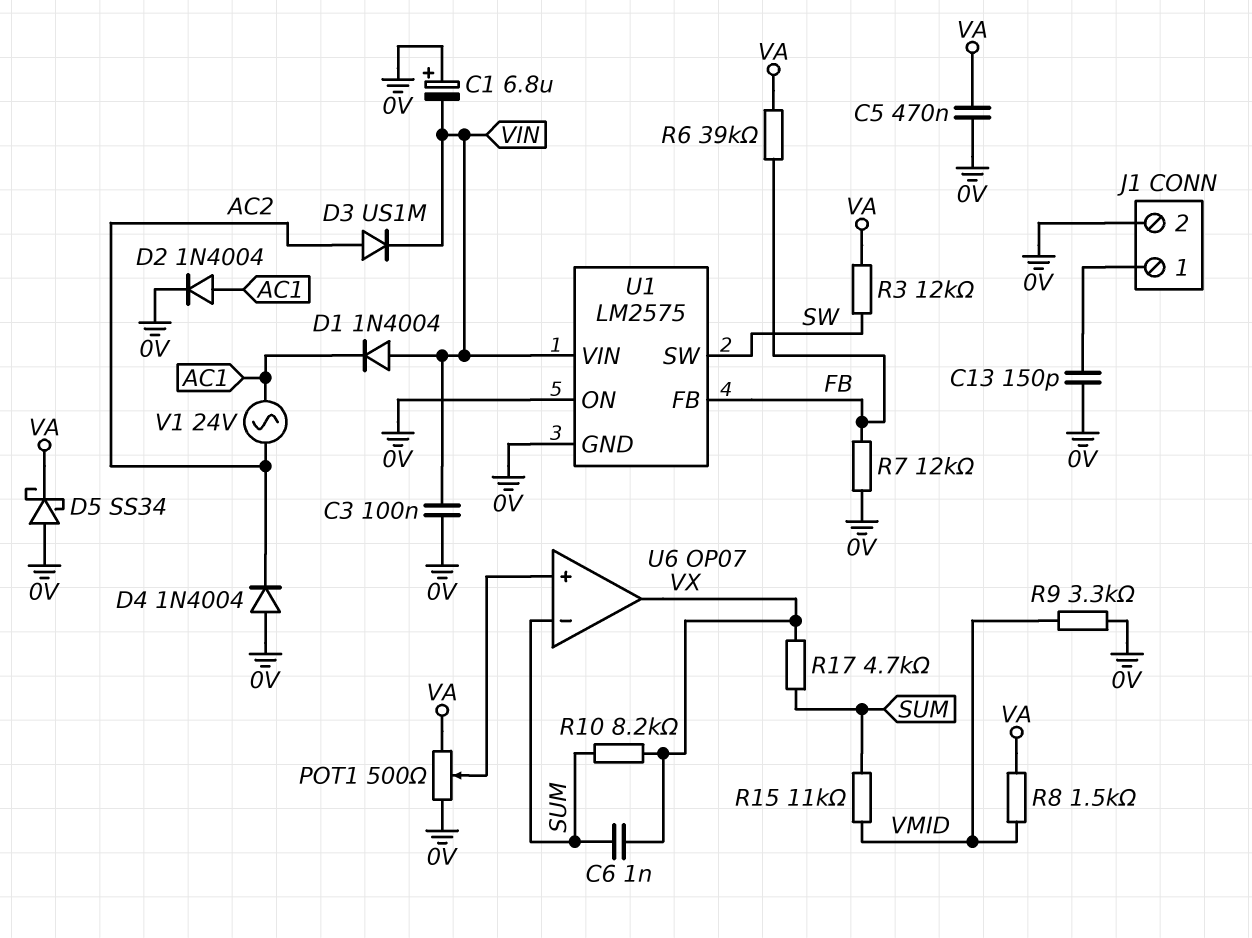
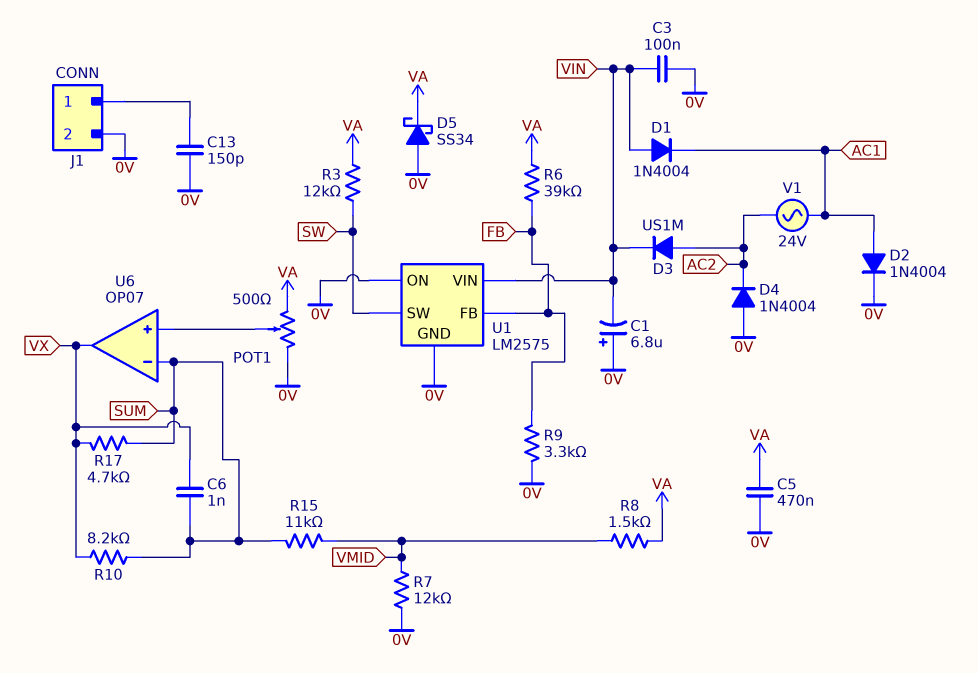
R7: 12k (0V, FB) -> 12k (0V, VMID)
R9: 3.3k (0V, VMID) -> 3.3k (0V, FB)

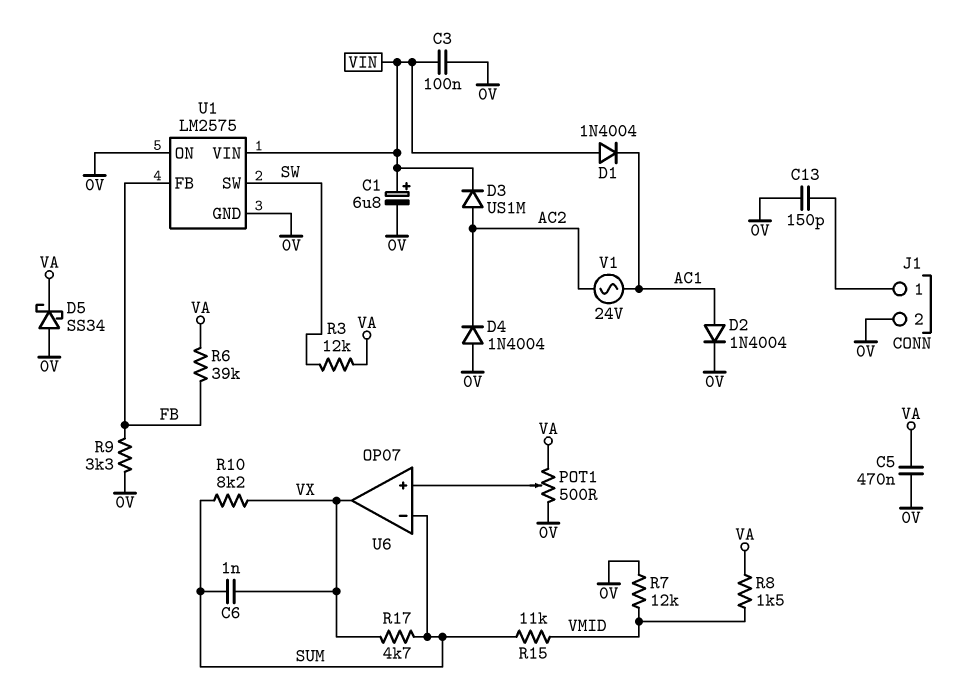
C1: 6.8uF (plus 0V, minus VIN) -> 6.8uF (plus VIN, minus 0V)

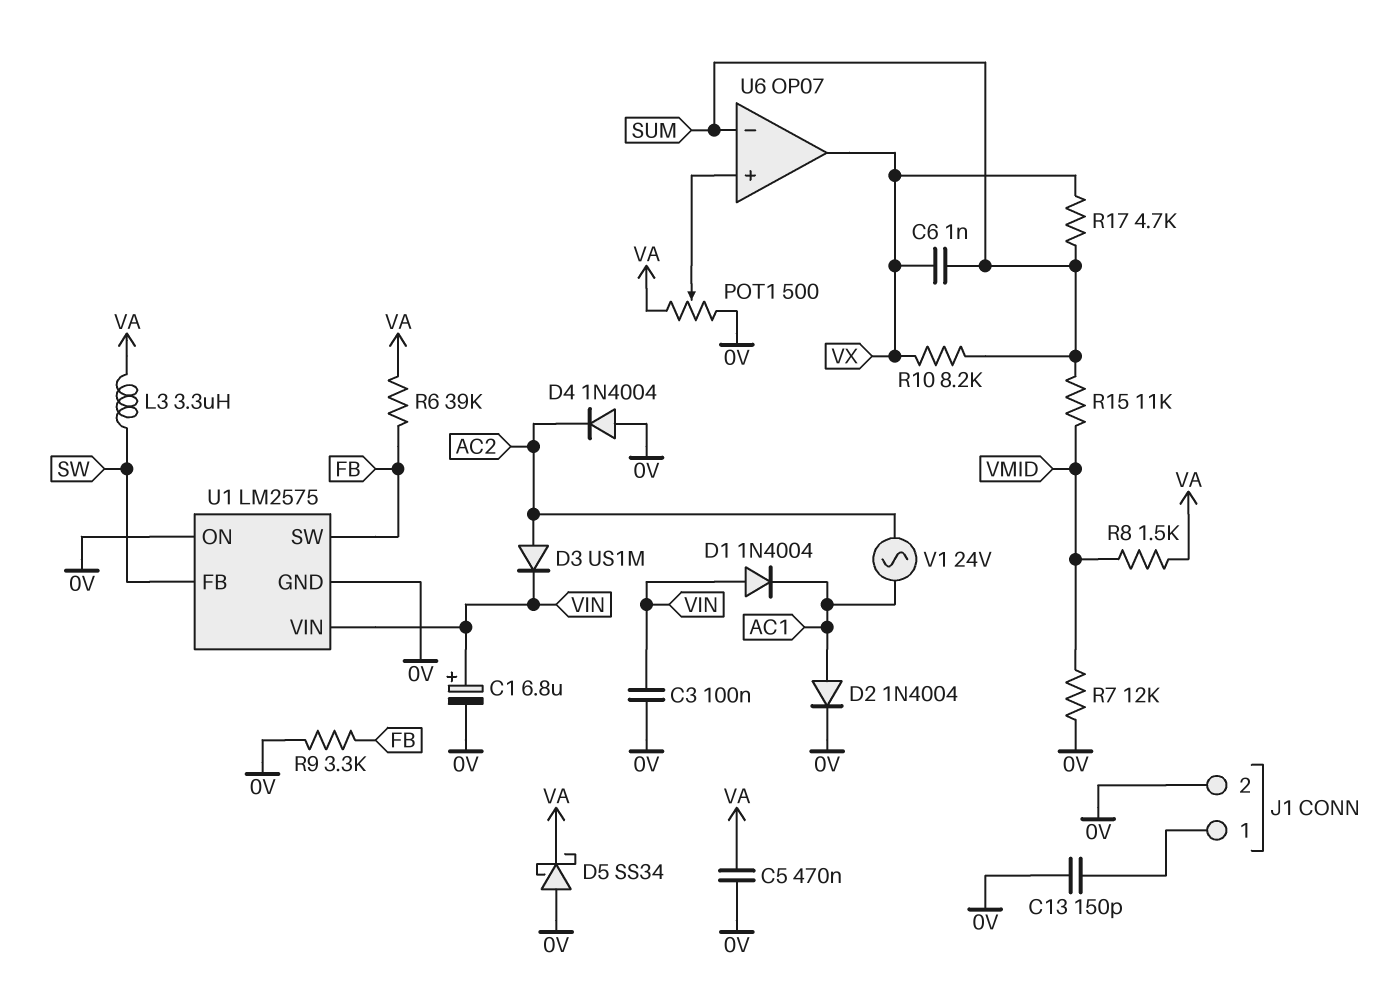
L3: none -> 3.3uH (SW, VA)
R3: 12k (SW, VA) -> none
U1 pin FB: FB -> SW
U1 pin SW: SW -> FB

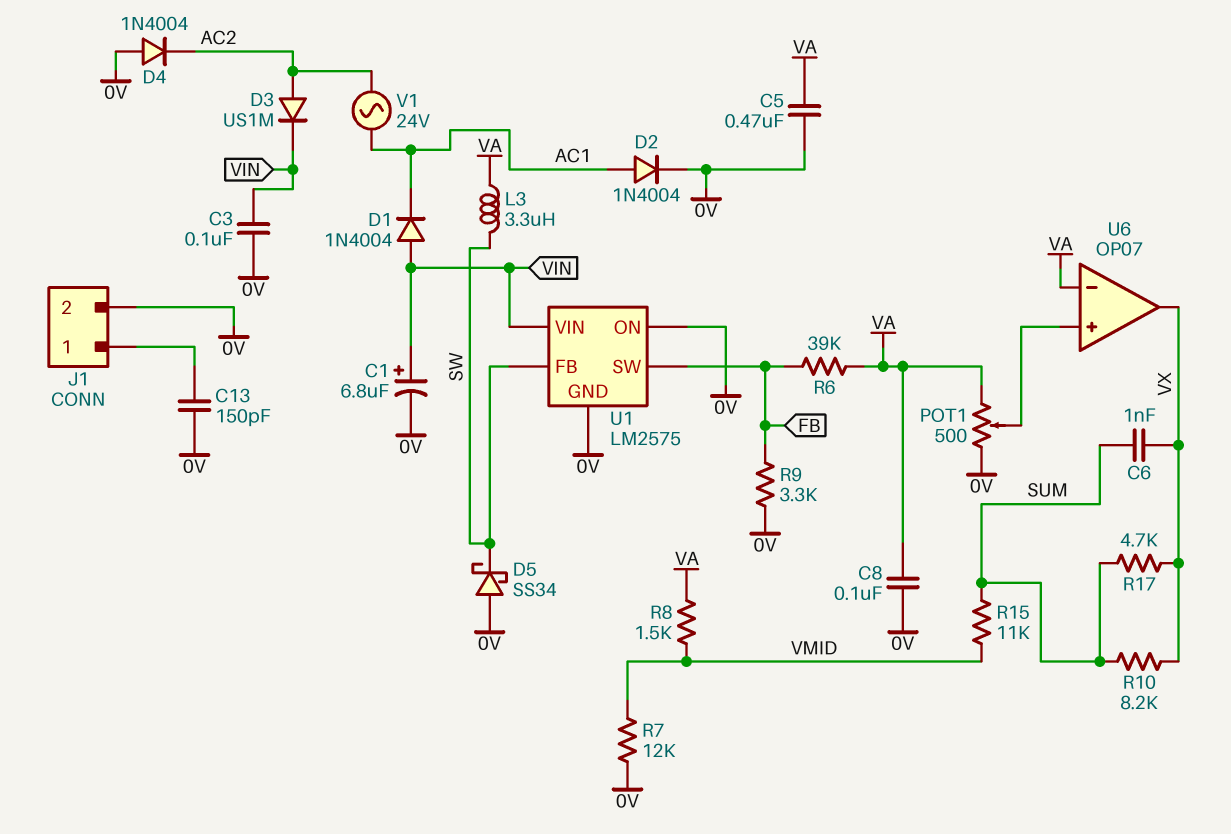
C8: none -> 100nF (0V, VA)
D5: schottky SS34 (A 0V, K VA) -> schottky SS34 (A 0V, K SW)
U6 pin in-: SUM -> VA

